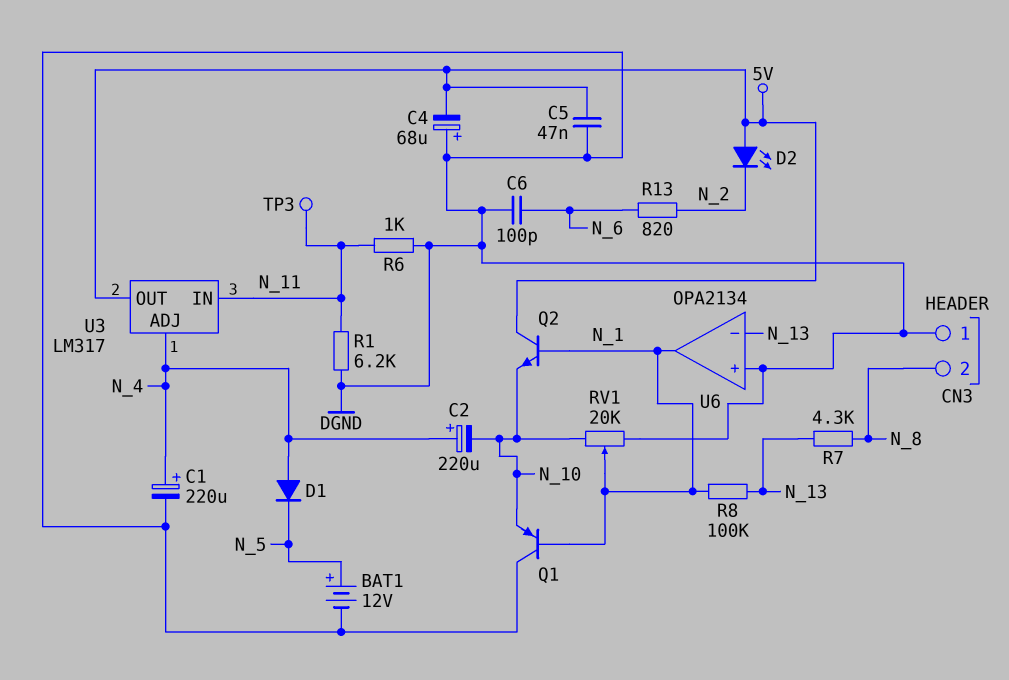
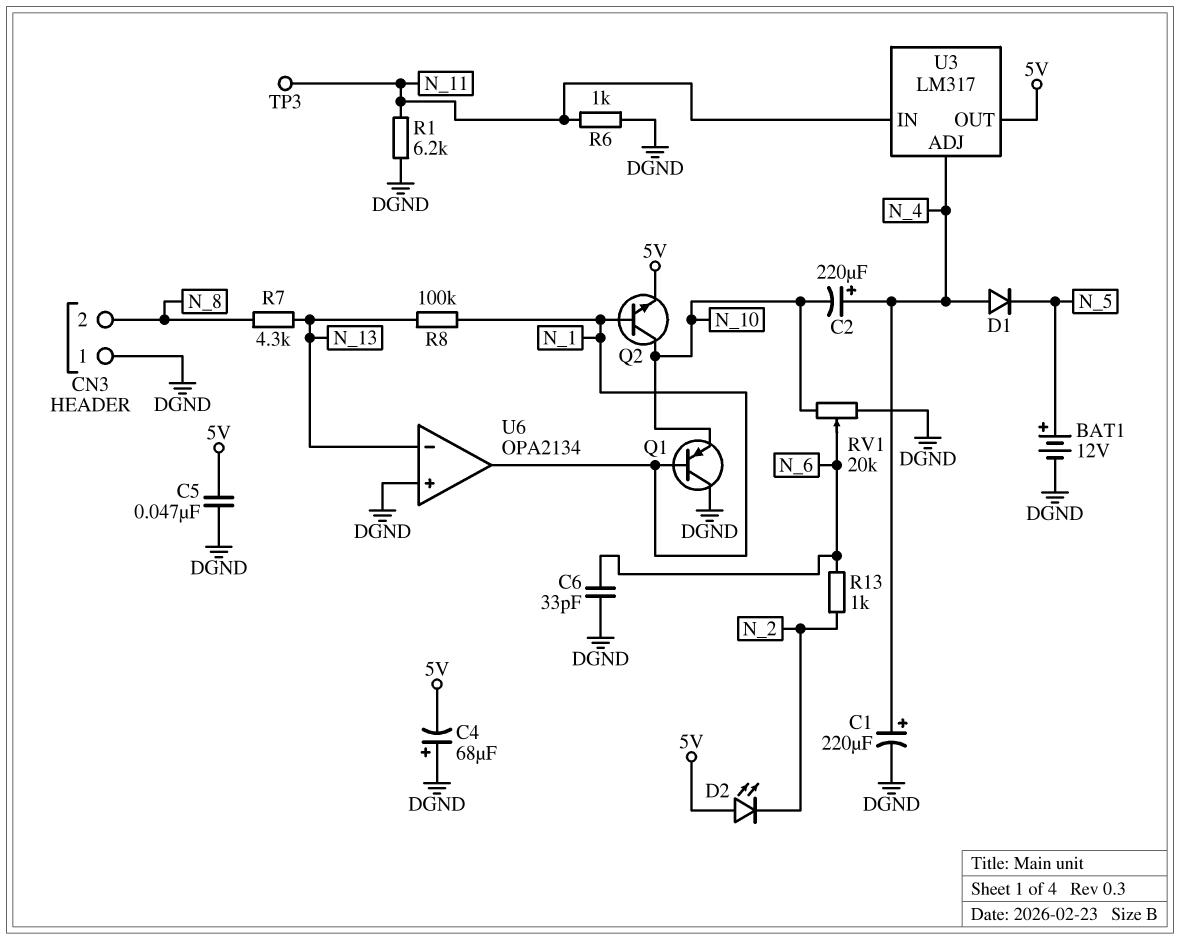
C6: 100pF (DGND, N_6) -> 33pF (DGND, N_6)
Q2: NPN (B N_1, C 5V, E N_10) -> NPN (B N_1, C N_10, E 5V)
R13: 820 (N_2, N_6) -> 1k (N_2, N_6)
RV1: 20k (DGND, N_10, wiper N_1) -> 20k (DGND, N_10, wiper N_6)

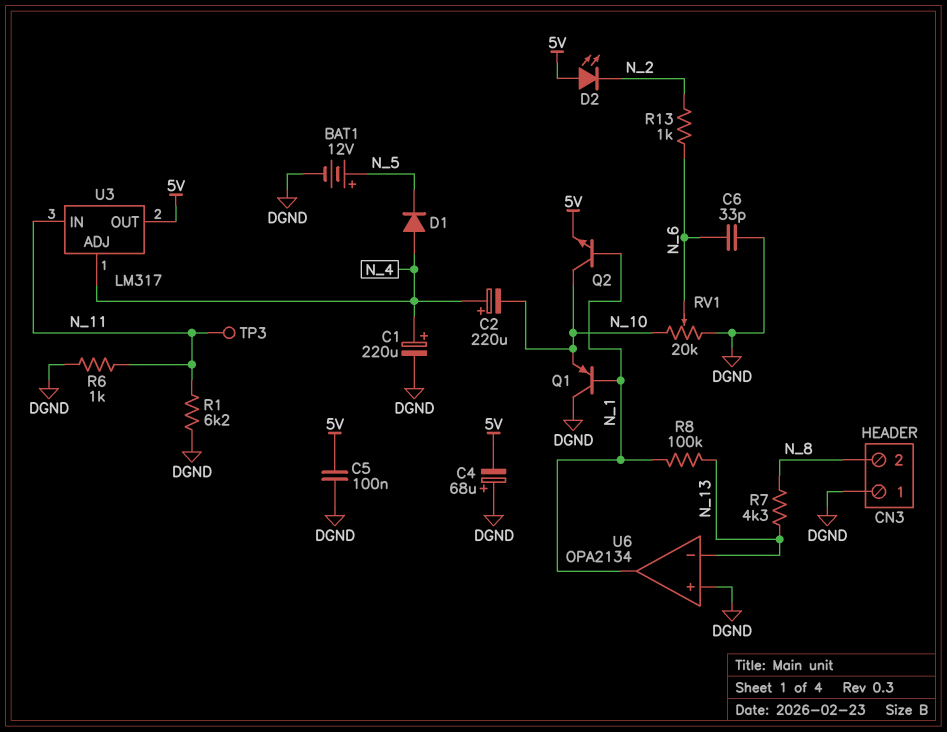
C5: 47nF (5V, DGND) -> 100nF (5V, DGND)

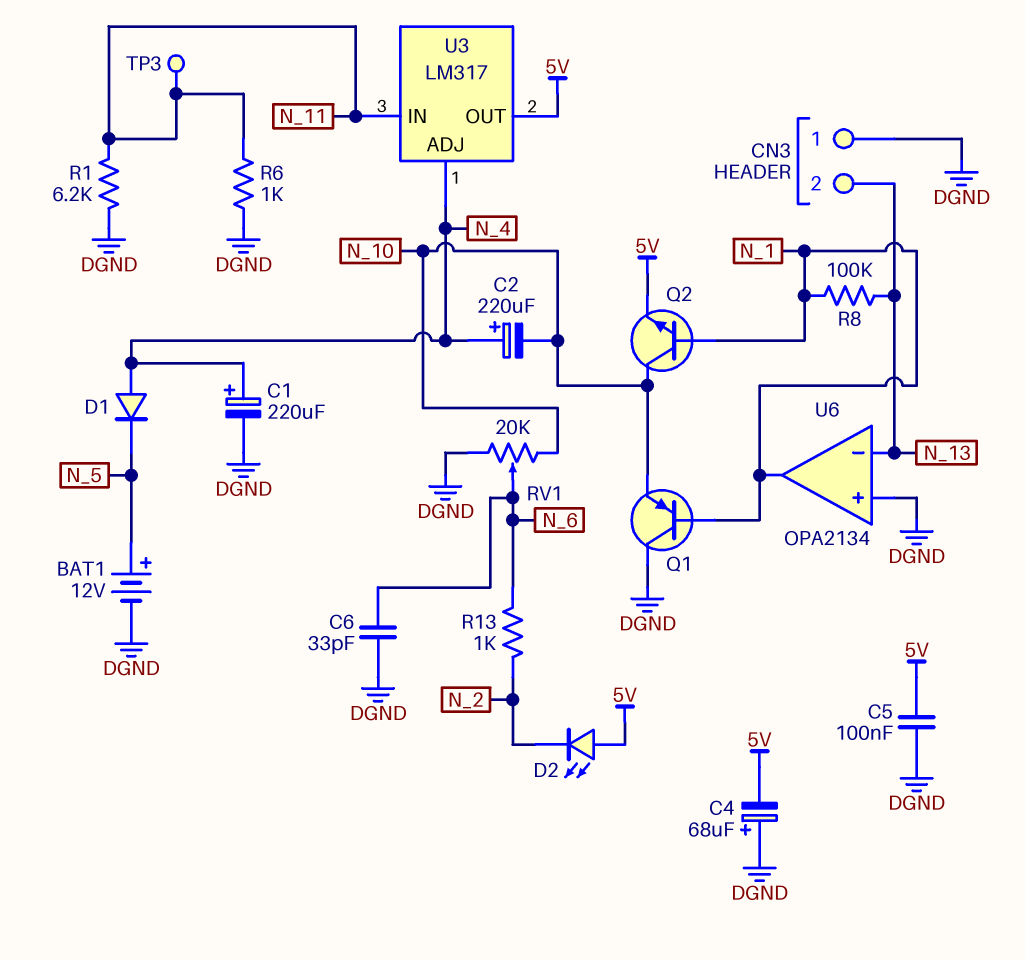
CN3 pin 2: N_8 -> N_13
R7: 4.3k (N_8, N_13) -> none

